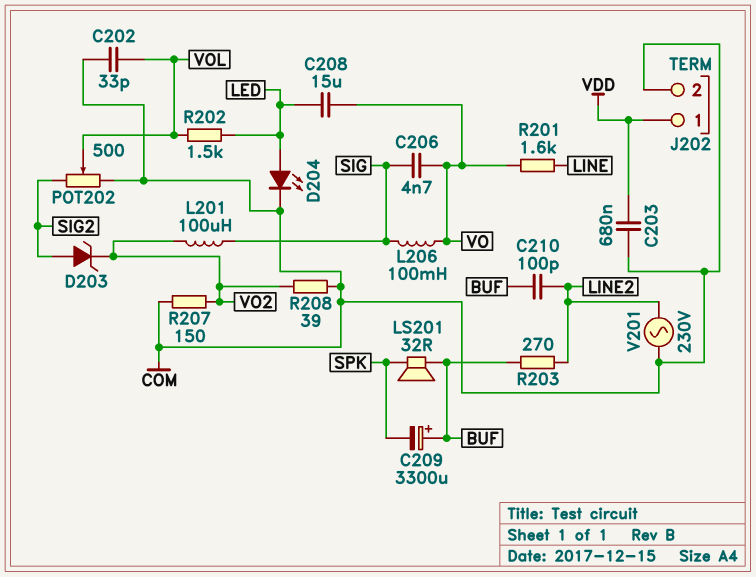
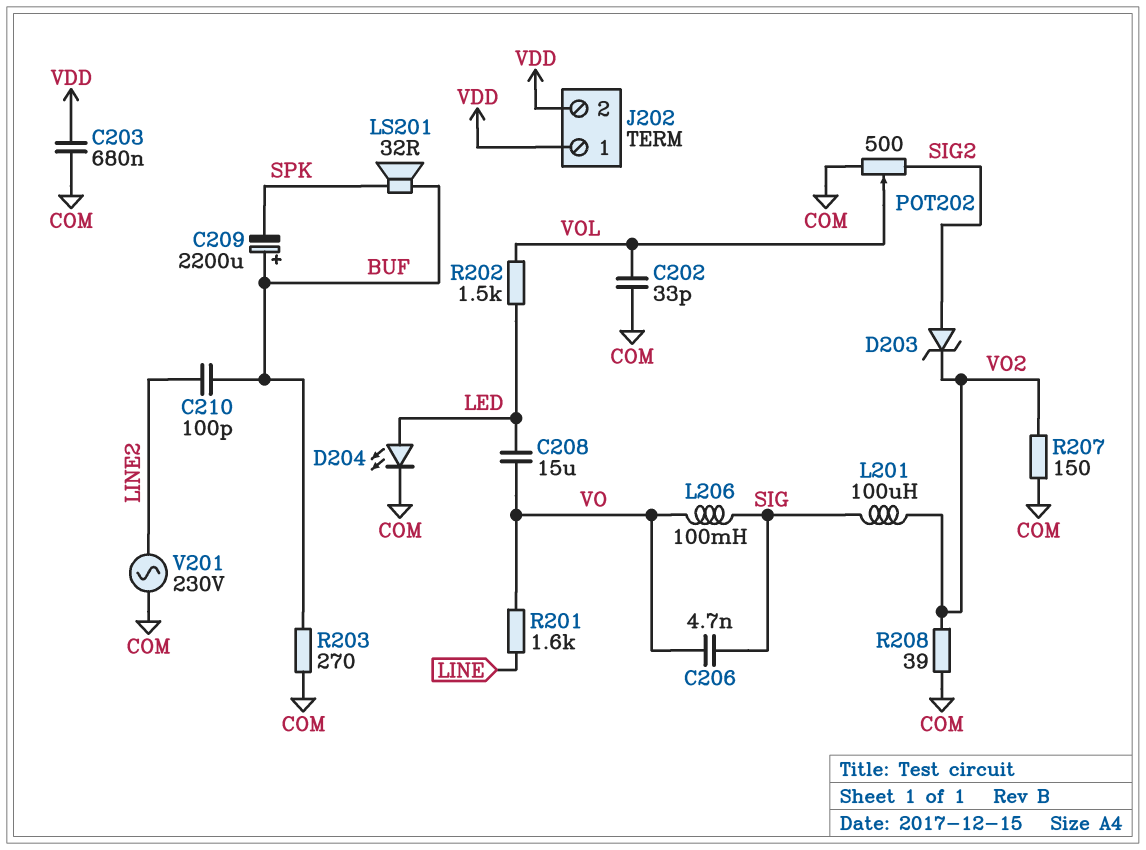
C209: 3300uF (plus BUF, minus SPK) -> 2200uF (plus BUF, minus SPK)
J202 pin 2: COM -> VDD
R203: 270 (BUF, LINE2) -> 270 (BUF, COM)

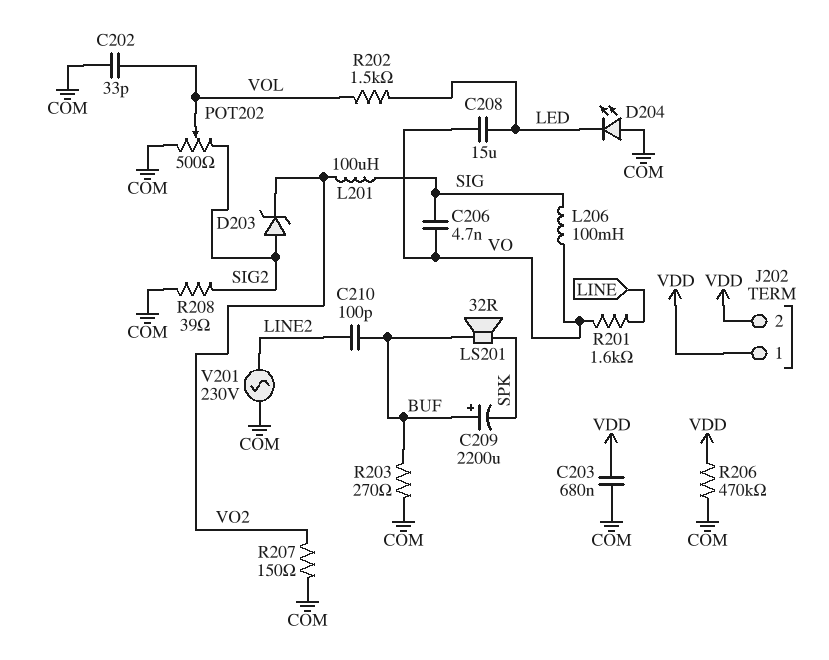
D204: LED (A LED, K COM) -> LED (A COM, K LED)
R206: none -> 470k (COM, VDD)
R208: 39 (COM, VO2) -> 39 (COM, SIG2)

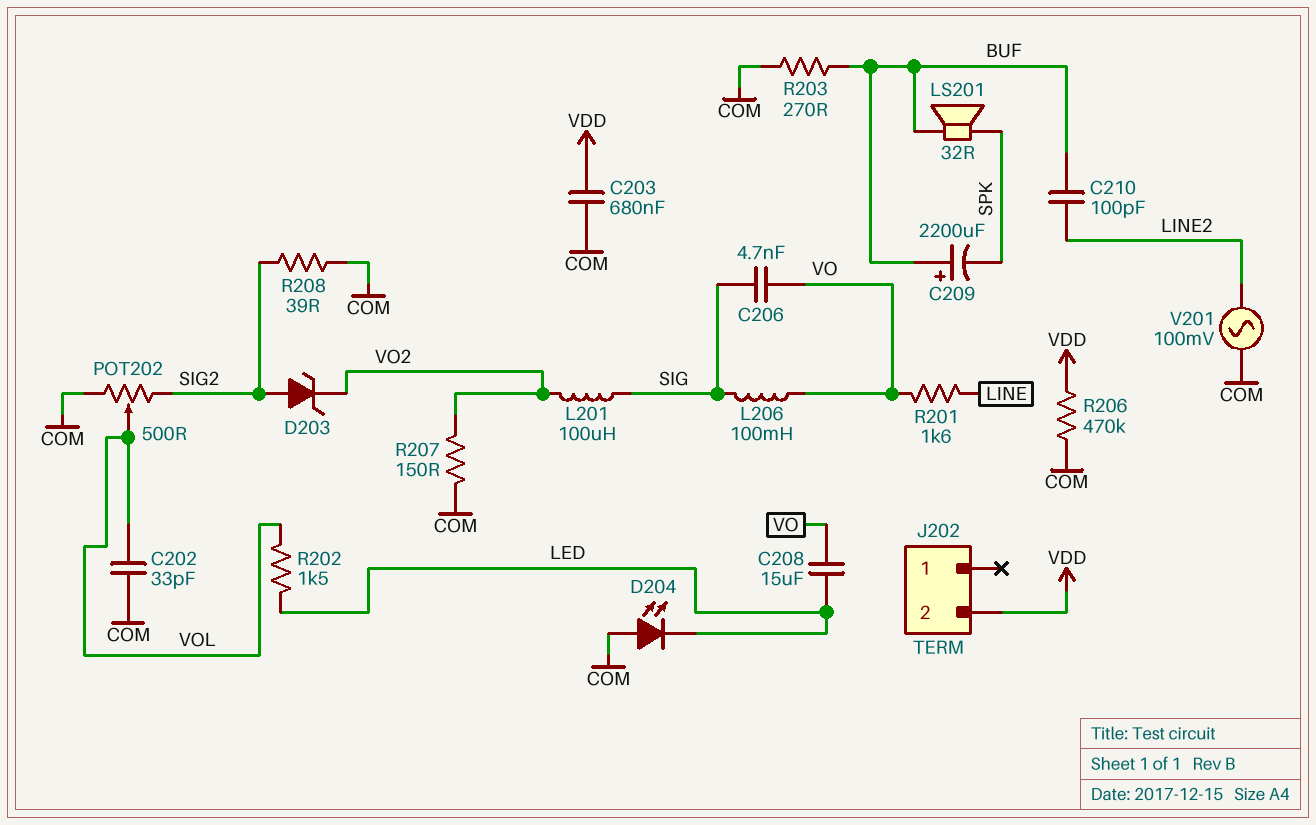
J202 pin 1: VDD -> none
V201: AC 230V (COM, LINE2) -> AC 100mV (COM, LINE2)

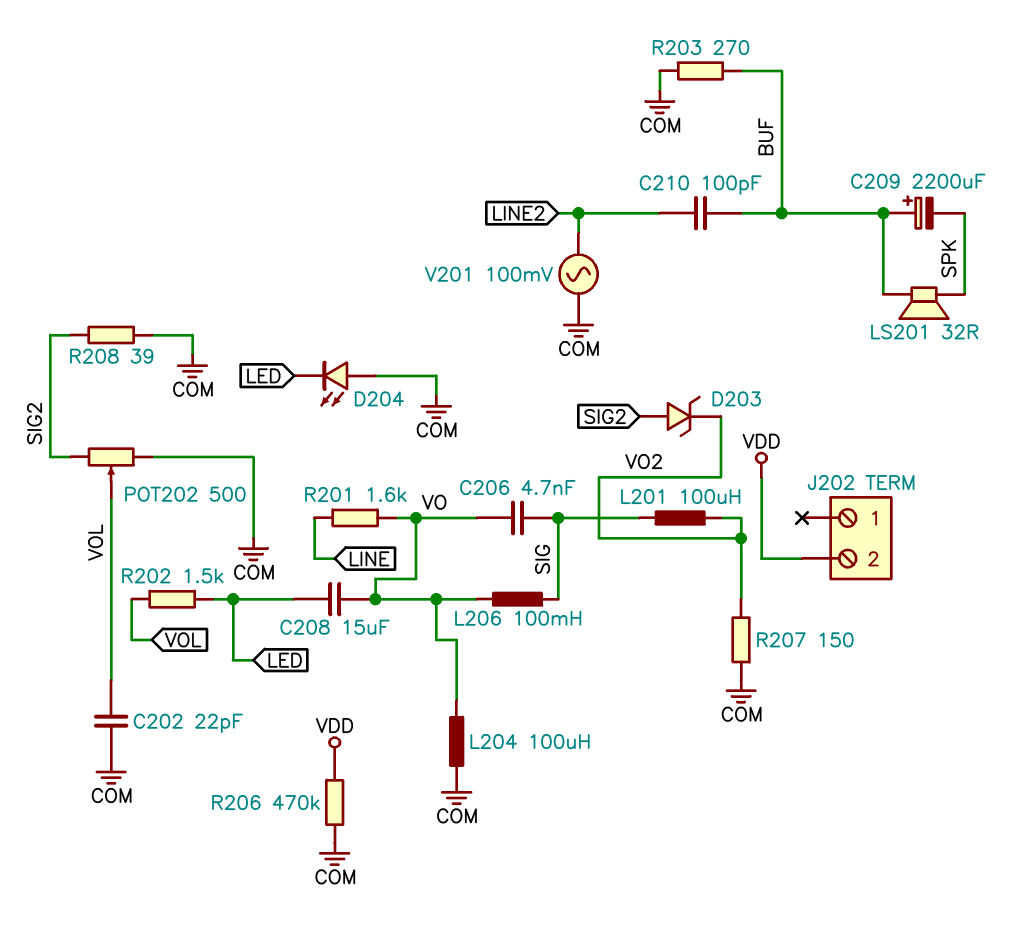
C202: 33pF (COM, VOL) -> 22pF (COM, VOL)
C203: 680nF (COM, VDD) -> none
L204: none -> 100uH (COM, VO)

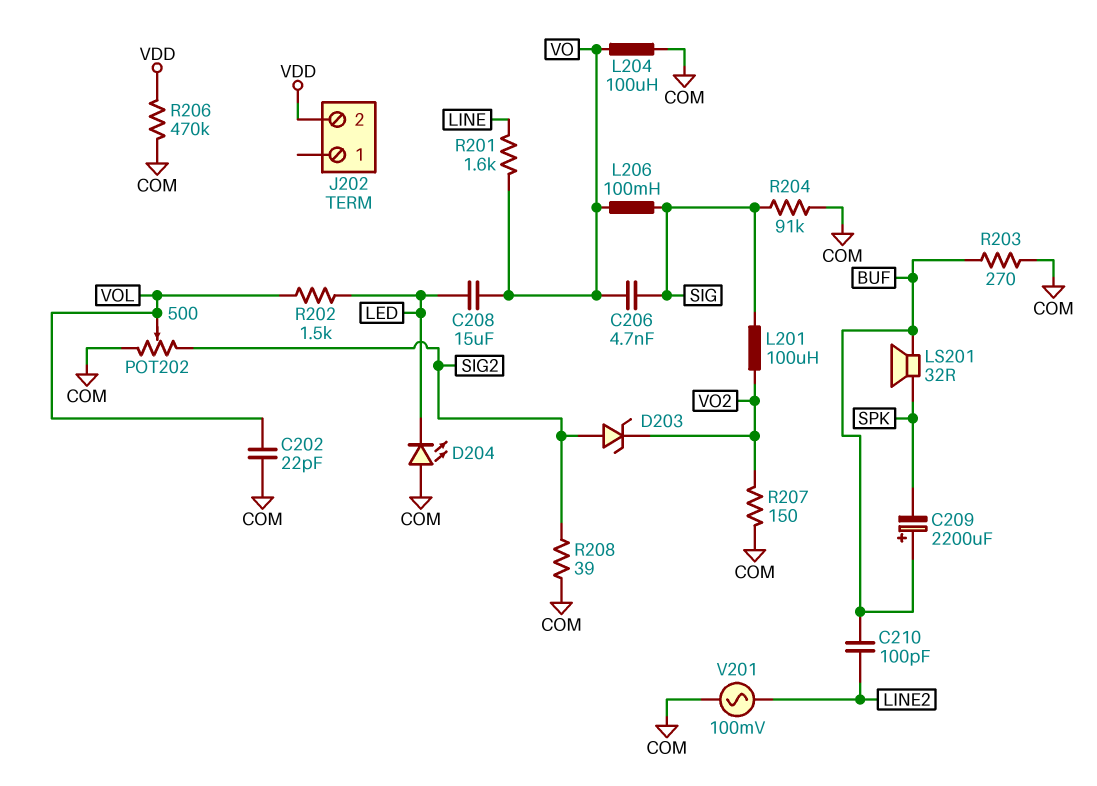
R204: none -> 91k (COM, SIG)

